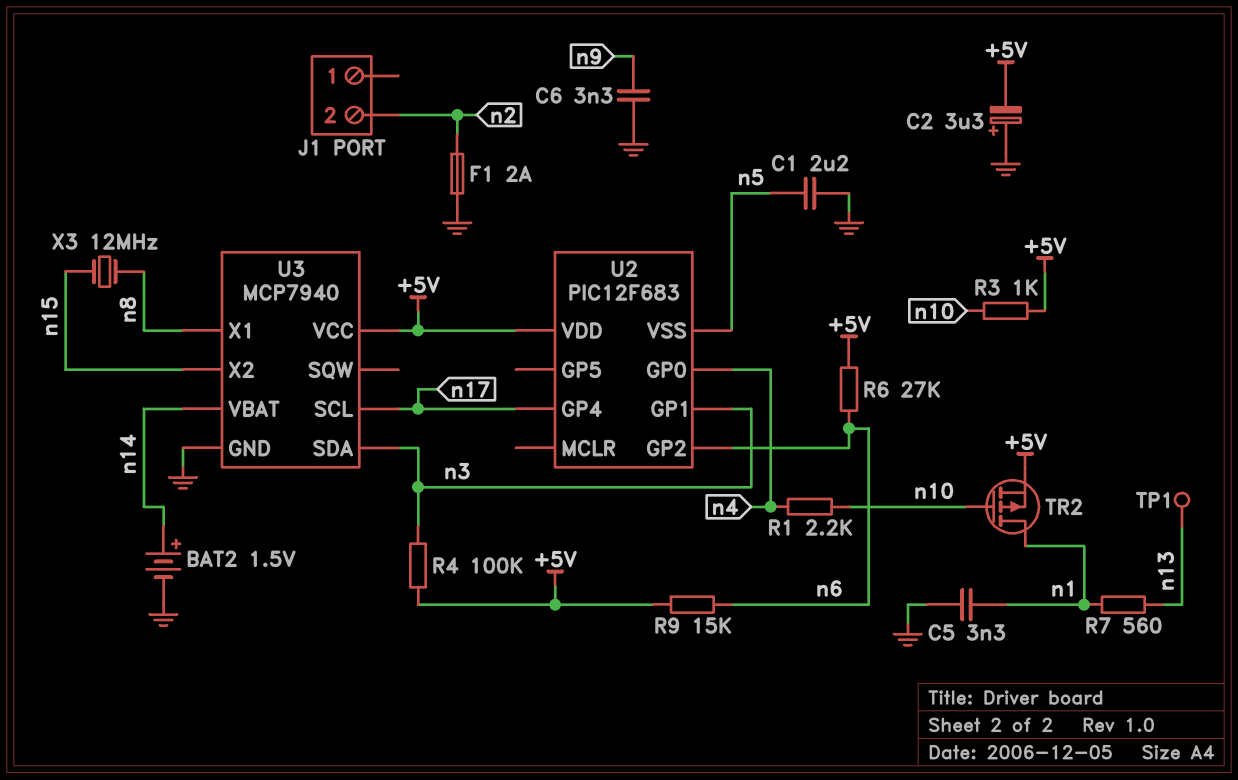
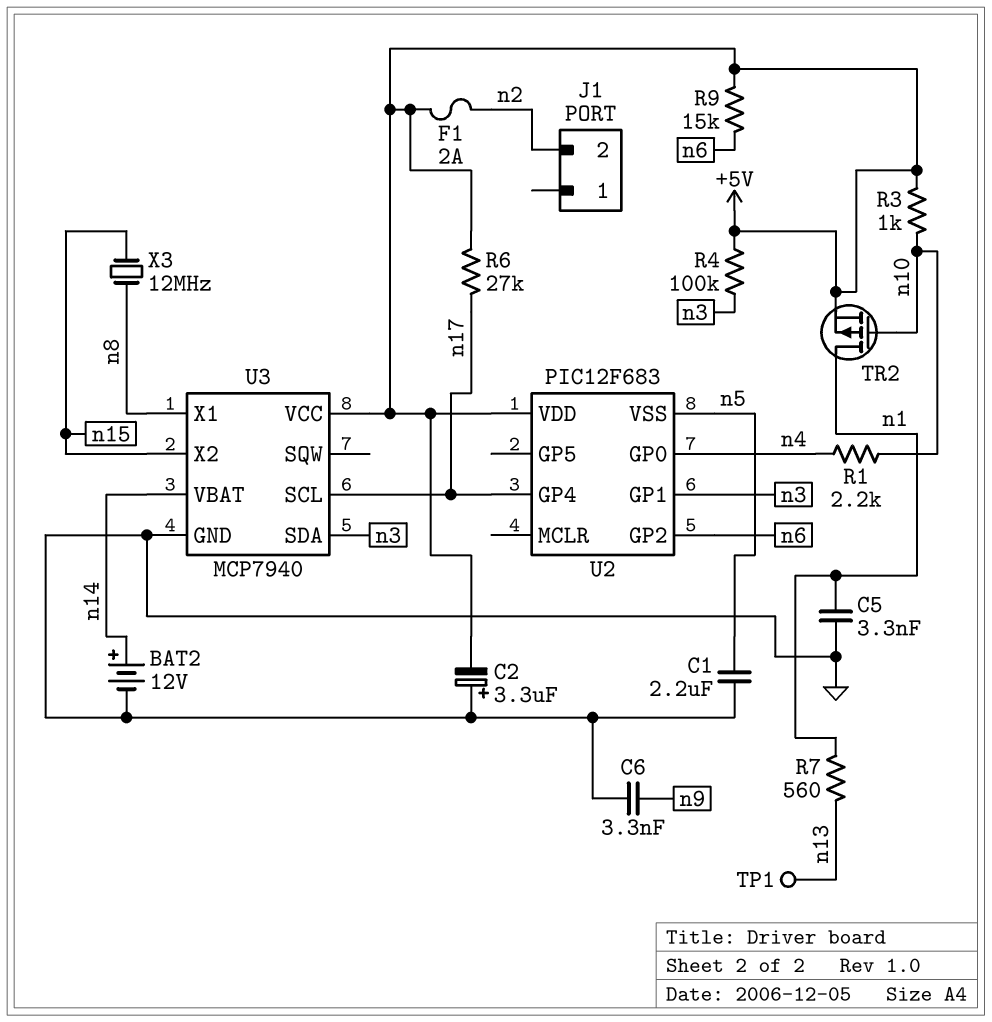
BAT2: 1.5V (plus n14, minus GND) -> 12V (plus n14, minus GND)
F1: 2A (GND, n2) -> 2A (+5V, n2)
R6: 27k (+5V, n6) -> 27k (+5V, n17)

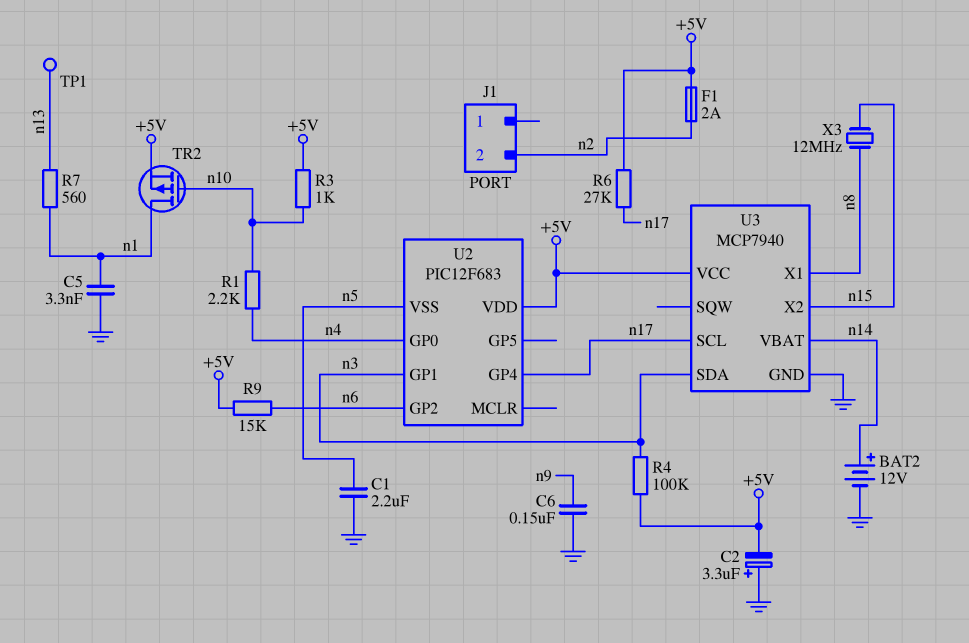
C6: 3.3nF (GND, n9) -> 150nF (GND, n9)

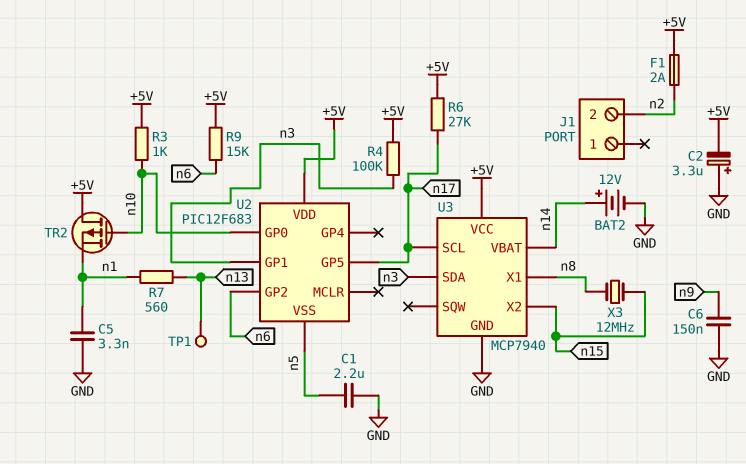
R1: 2.2k (n4, n10) -> none
TR2: PMOS (G n10, D n1, S +5V) -> PMOS (G n10, D +5V, S n1)
U2 pin GP0: n4 -> n10
U2 pin GP4: n17 -> none
U2 pin GP5: none -> n17

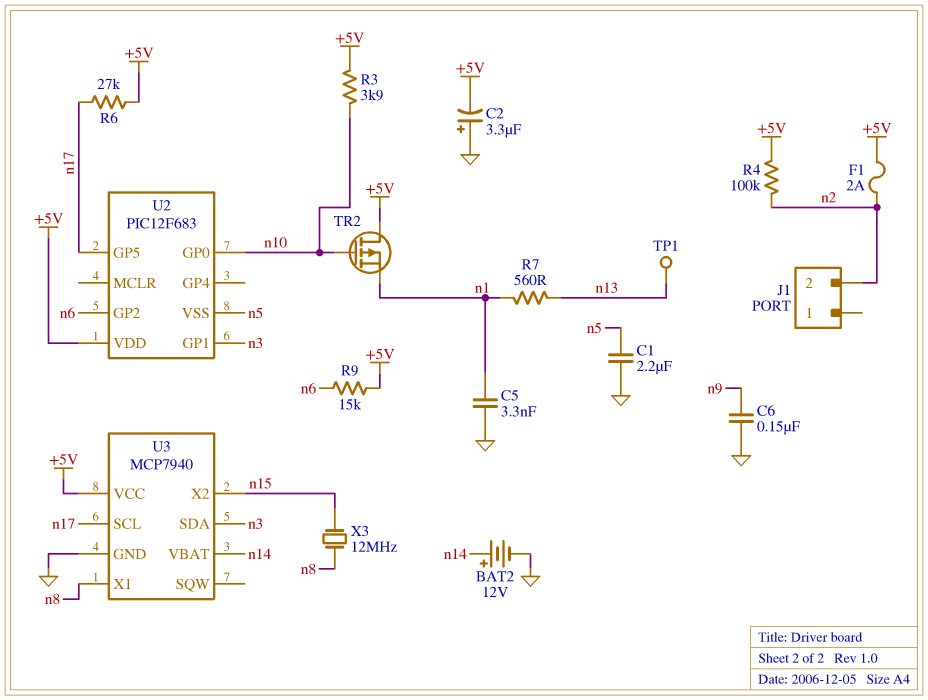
R3: 1k (+5V, n10) -> 3.9k (+5V, n10)
R4: 100k (+5V, n3) -> 100k (+5V, n2)

